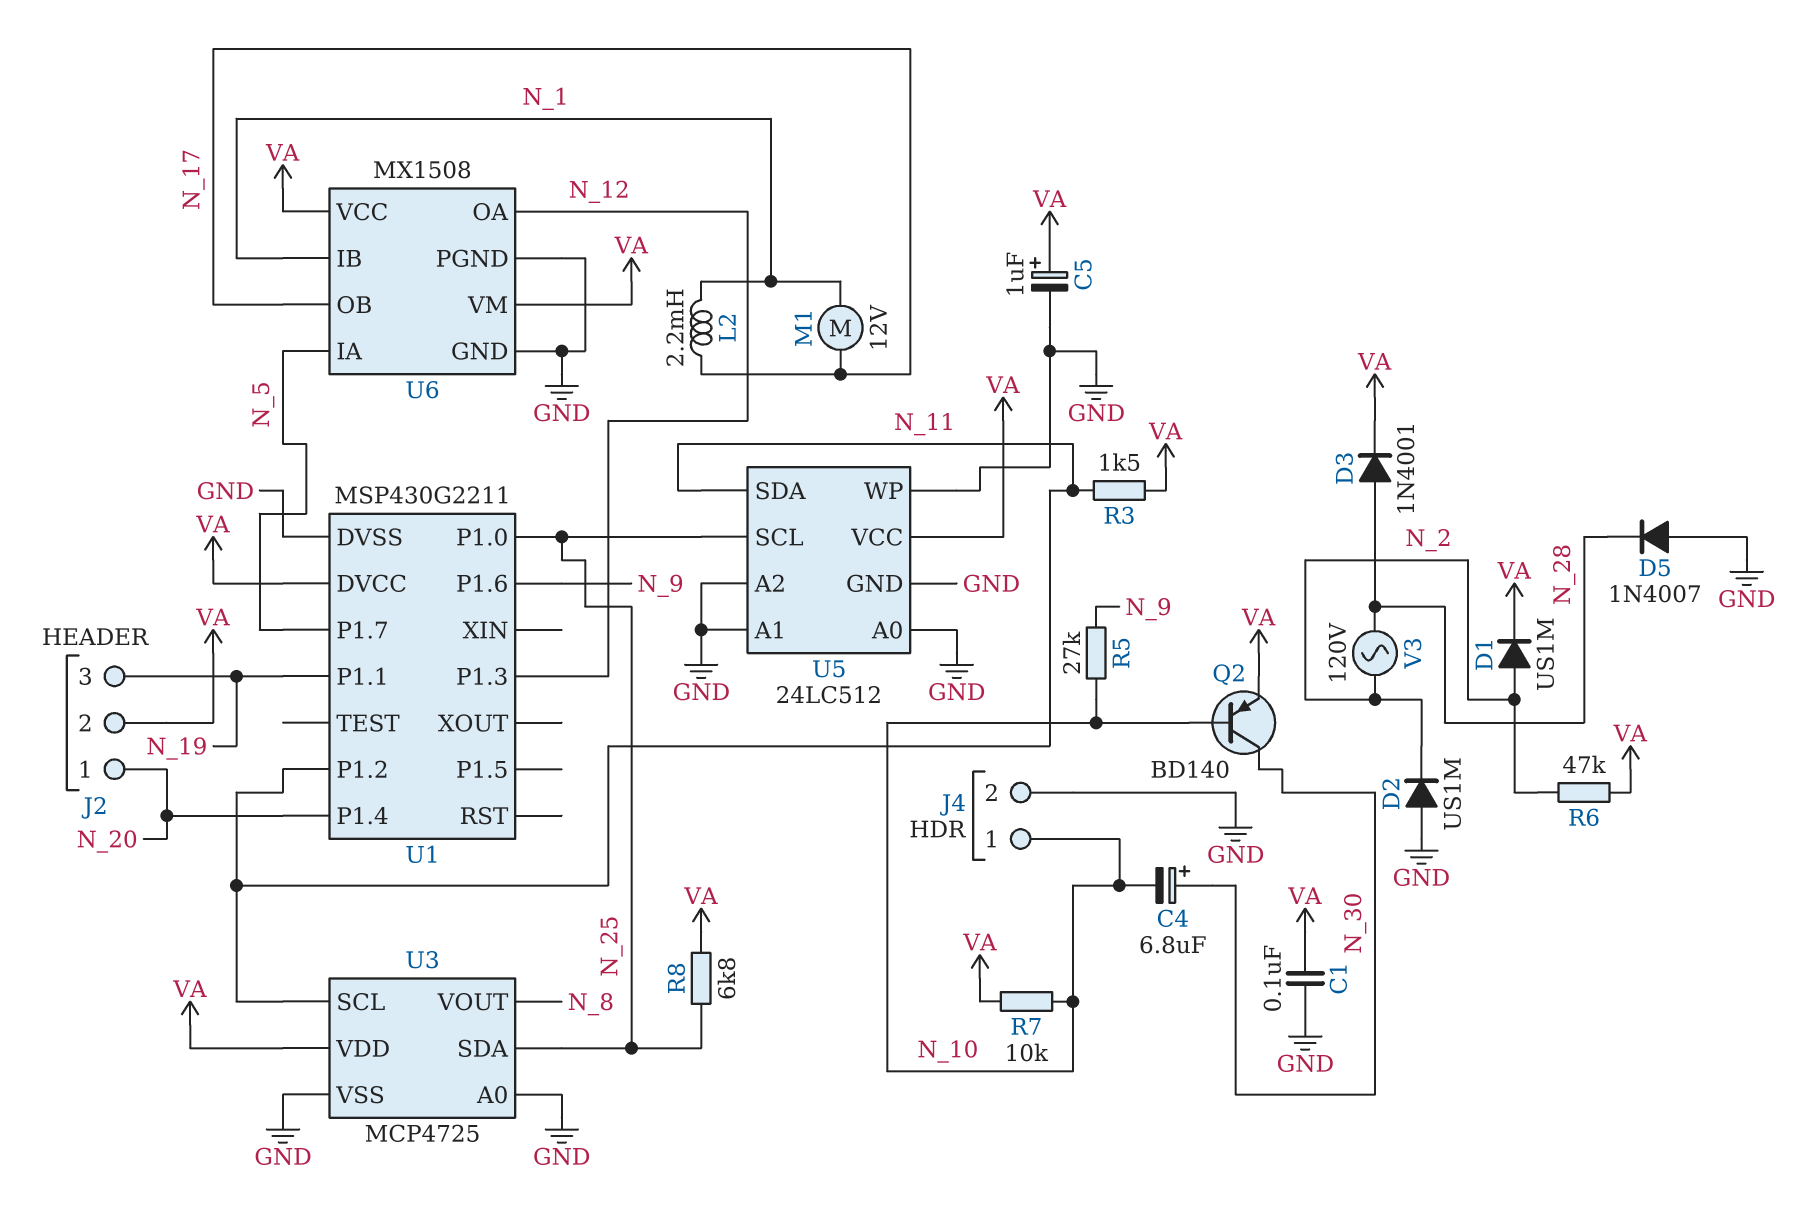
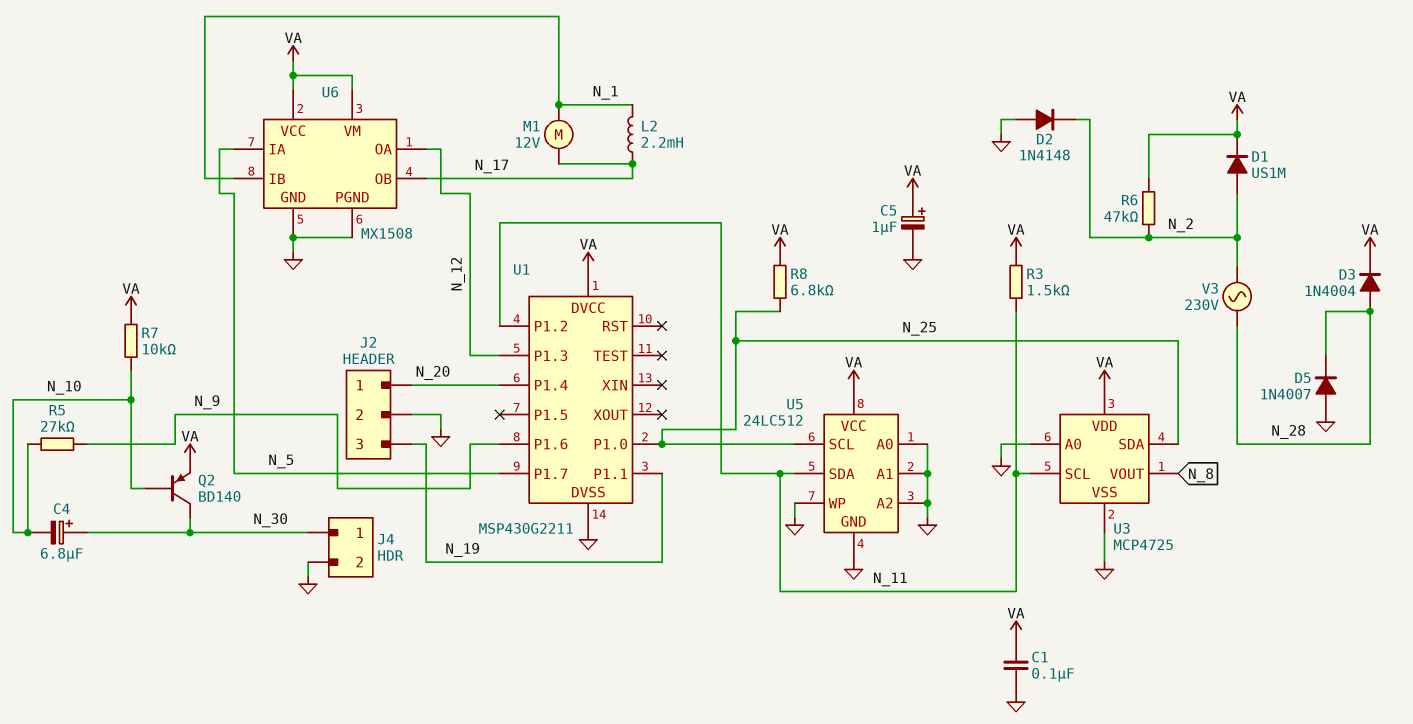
D2: diode US1M (A GND, K N_2) -> diode 1N4148 (A GND, K N_2)
D3: diode 1N4001 (A N_28, K VA) -> diode 1N4004 (A N_28, K VA)
J2 pin 2: VA -> GND
J4 pin 1: N_10 -> N_30
V3: AC 120V (N_2, N_28) -> AC 230V (N_2, N_28)

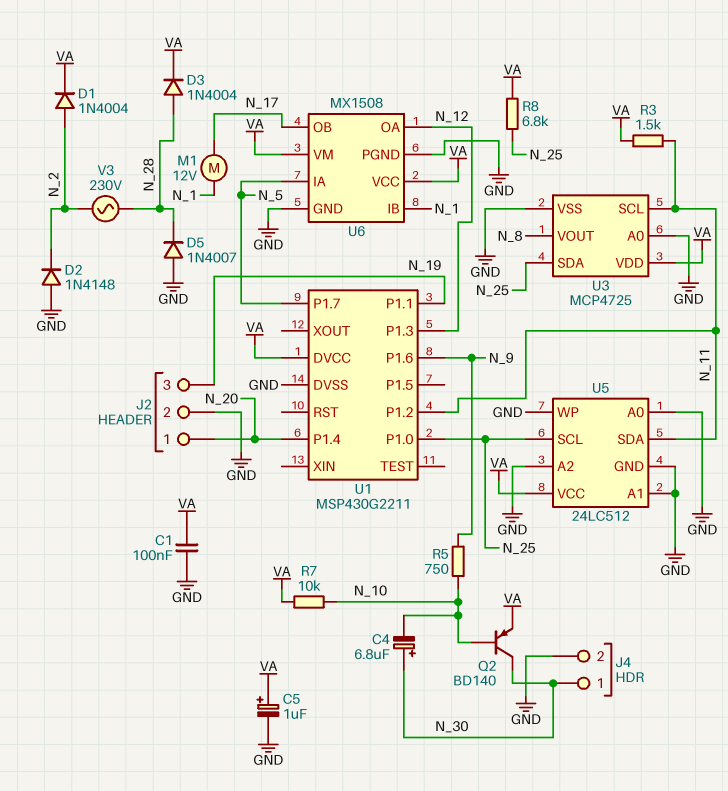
D1: diode US1M (A N_2, K VA) -> diode 1N4004 (A N_2, K VA)
L2: 2.2mH (N_1, N_17) -> none
R5: 27k (N_9, N_10) -> 750 (N_9, N_10)
R6: 47k (N_2, VA) -> none

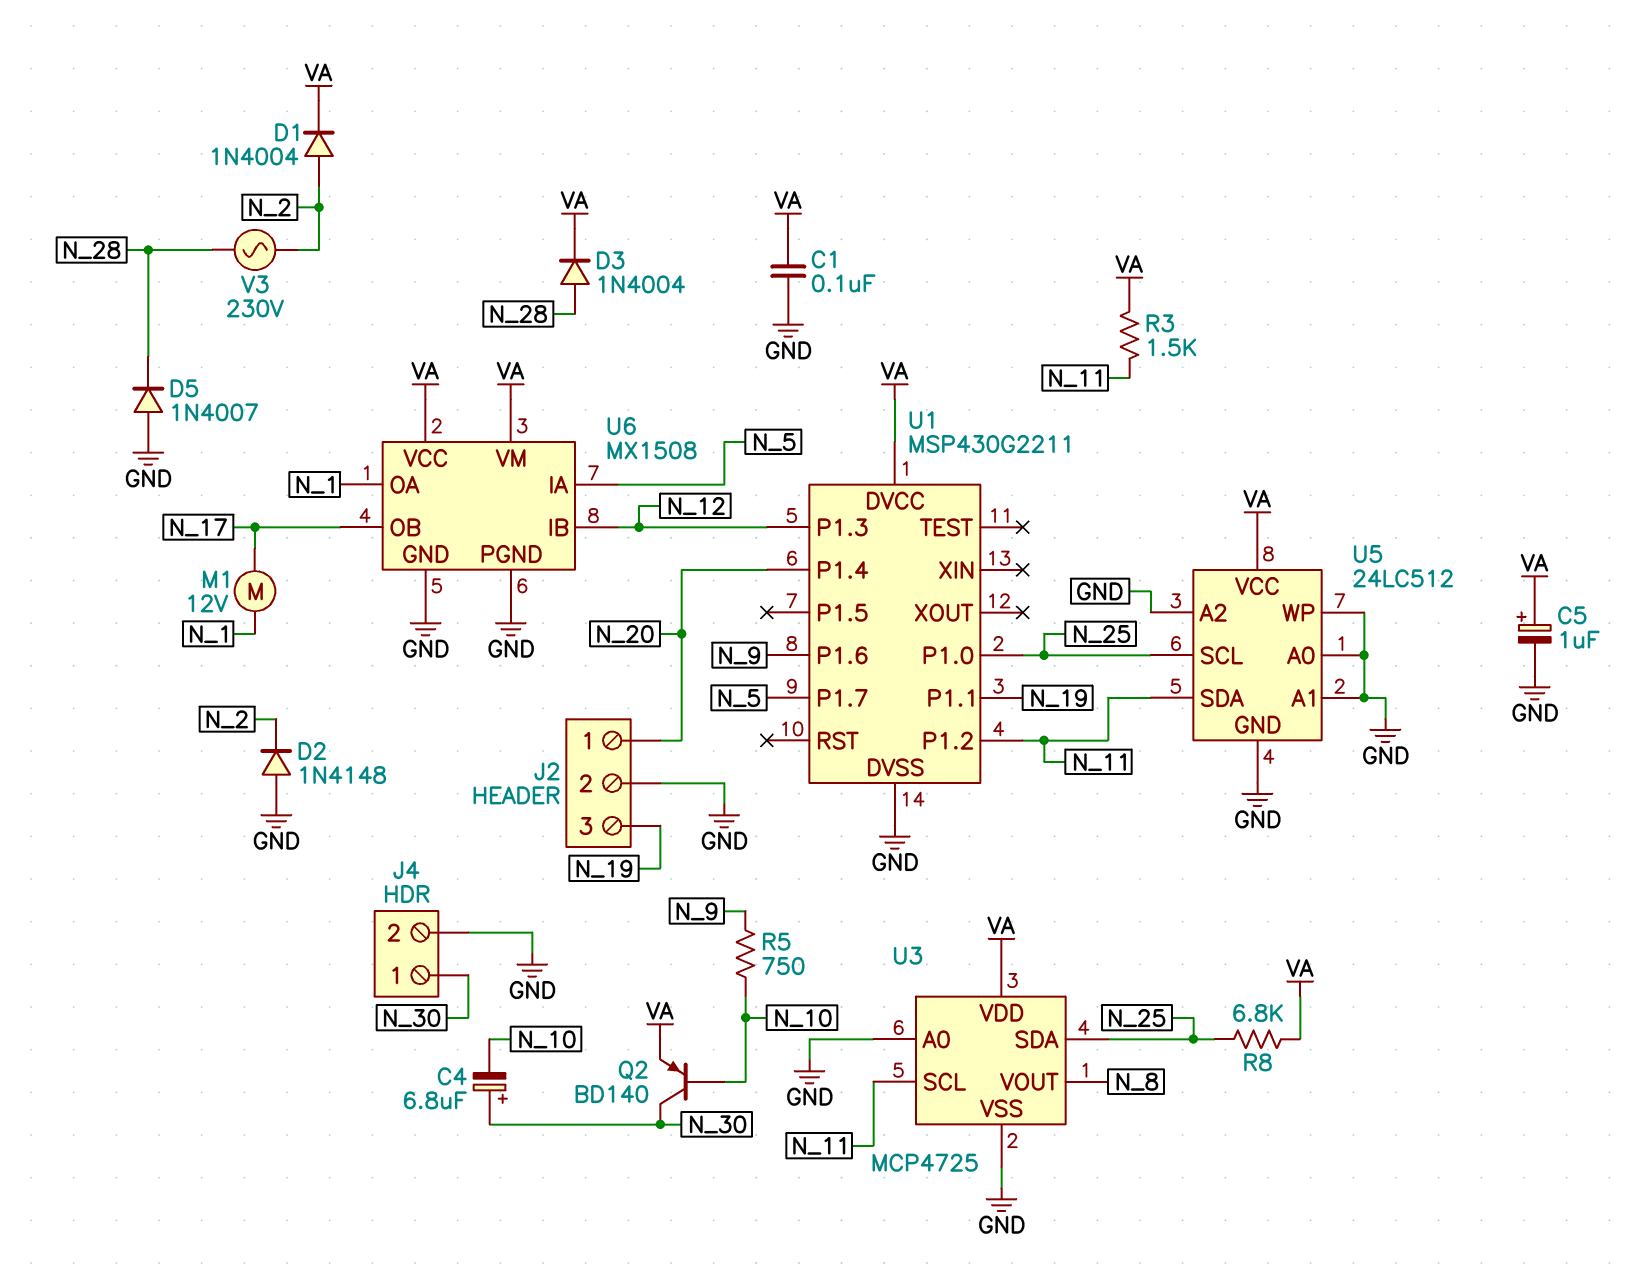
R7: 10k (N_10, VA) -> none
U6 pin IB: N_1 -> N_12
U6 pin OA: N_12 -> N_1

